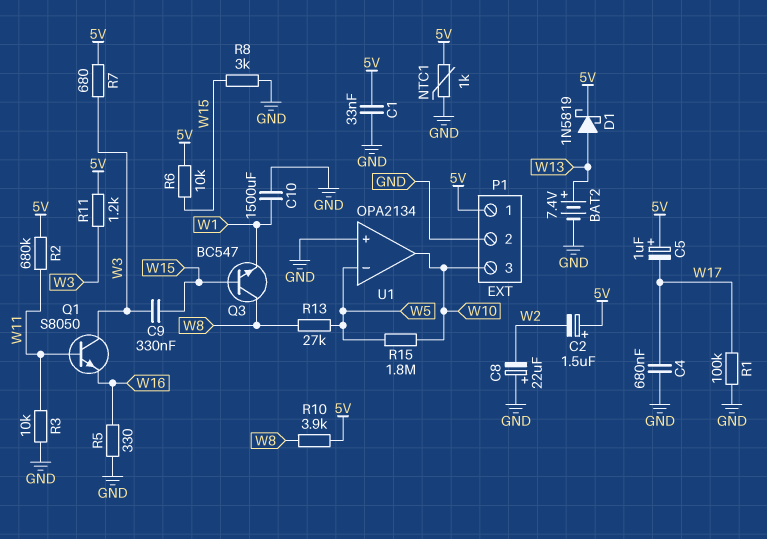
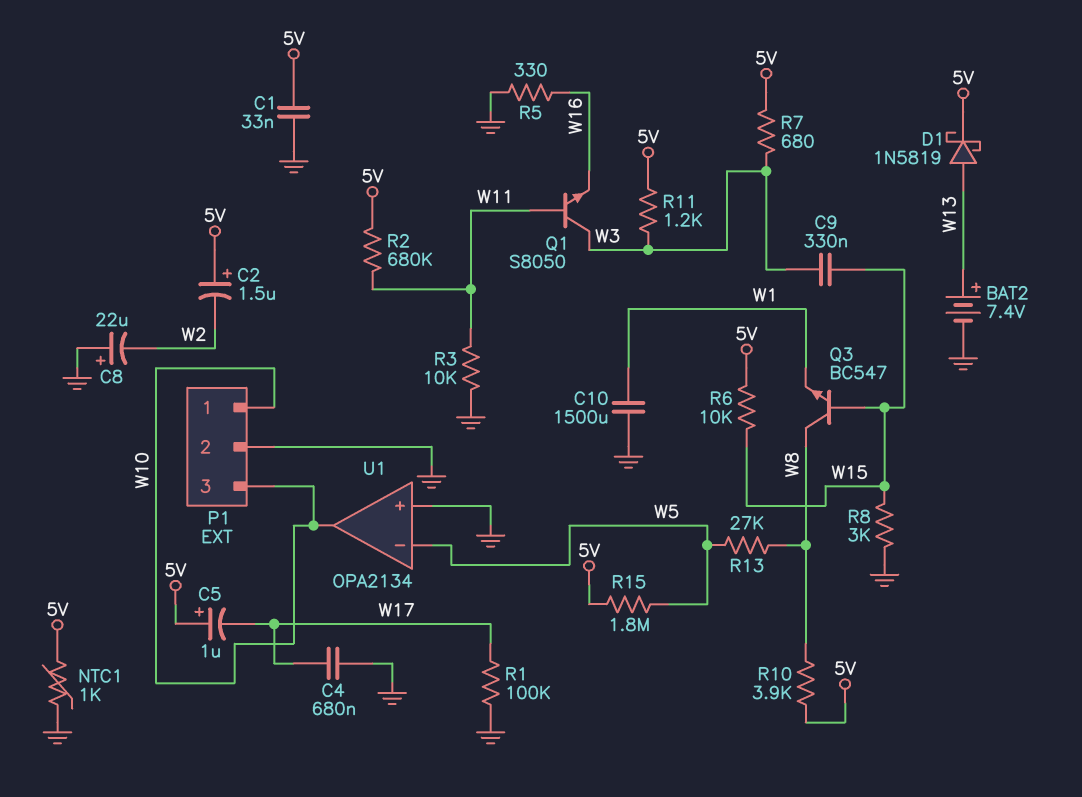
P1 pin 1: 5V -> W10
R15: 1.8M (W5, W10) -> 1.8M (5V, W5)

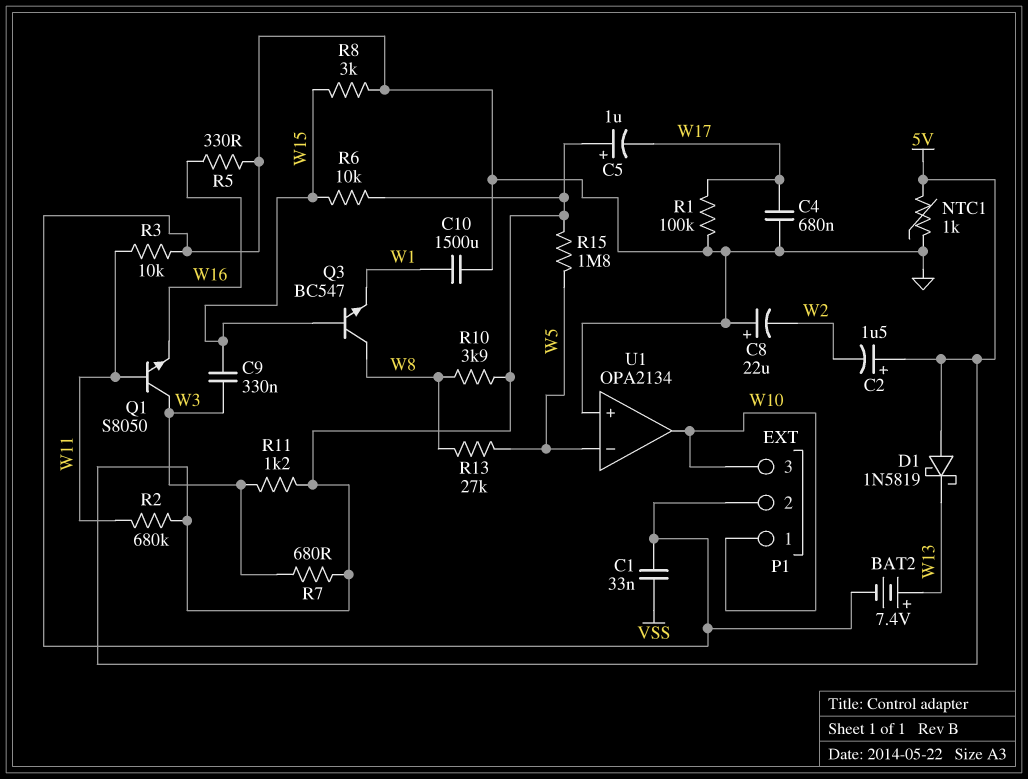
C1: 33nF (5V, GND) -> 33nF (GND, VSS)
D1: schottky 1N5819 (A W13, K 5V) -> schottky 1N5819 (A 5V, K W13)

